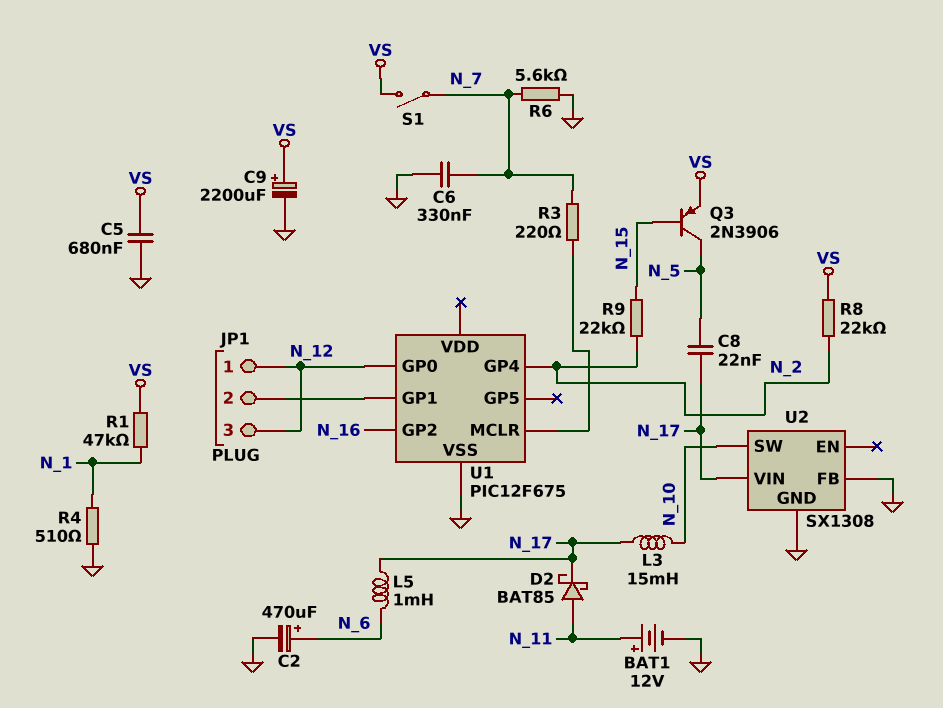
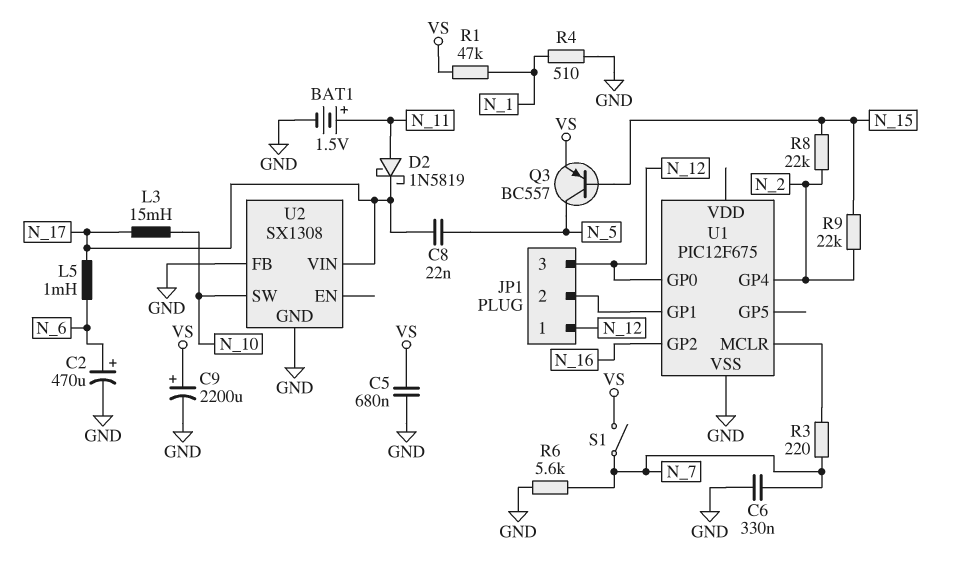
BAT1: 12V (plus N_11, minus GND) -> 1.5V (plus N_11, minus GND)
D2: schottky BAT85 (A N_11, K N_17) -> schottky 1N5819 (A N_11, K N_17)
Q3: PNP 2N3906 (B N_15, C N_5, E VS) -> PNP BC557 (B N_15, C N_5, E VS)
R8: 22k (N_2, VS) -> 22k (N_2, N_15)

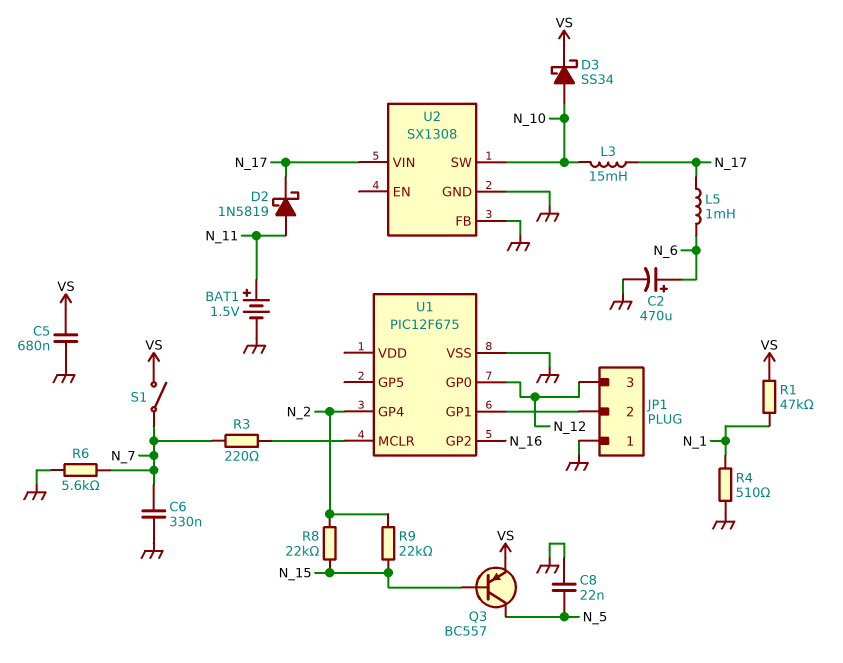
C8: 22nF (N_5, N_17) -> 22nF (GND, N_5)
C9: 2200uF (plus VS, minus GND) -> none
D3: none -> schottky SS34 (A N_10, K VS)
JP1 pin 1: N_12 -> GND

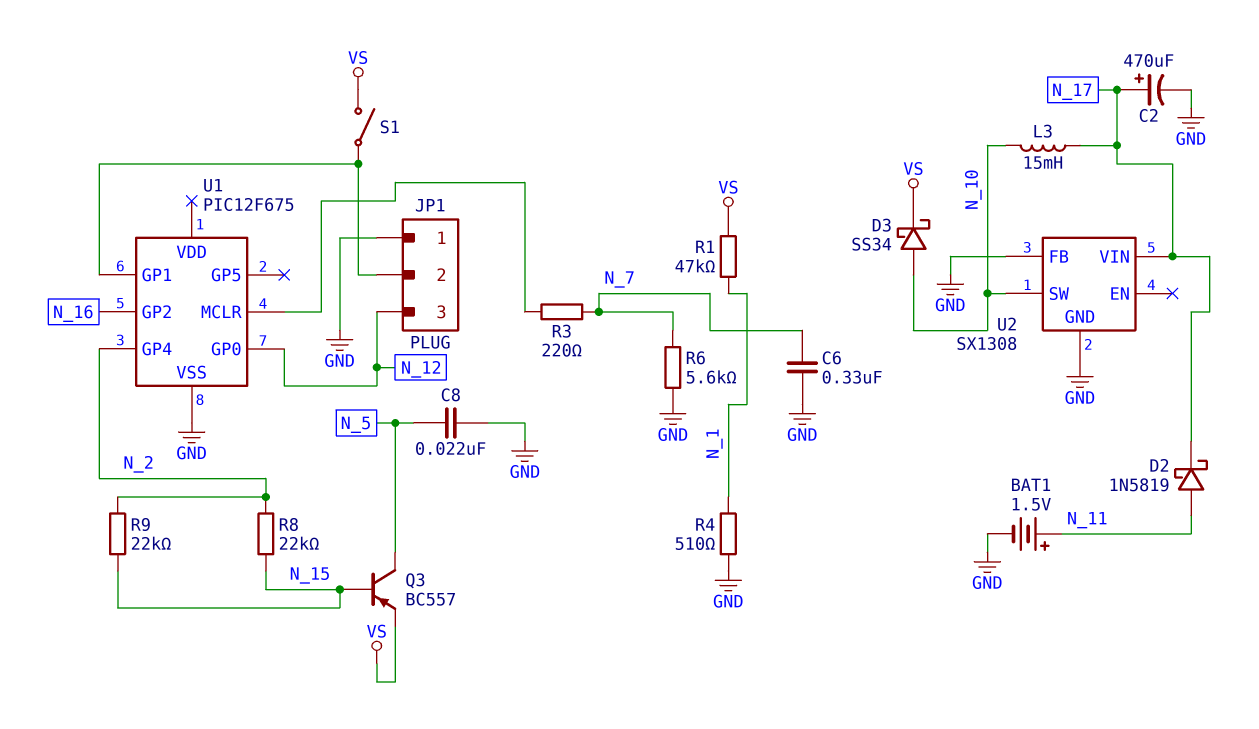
C2: 470uF (plus N_6, minus GND) -> 470uF (plus N_17, minus GND)
C5: 680nF (GND, VS) -> none
L5: 1mH (N_6, N_17) -> none
S1: switch (N_7, VS) -> switch (JP1/2, VS)

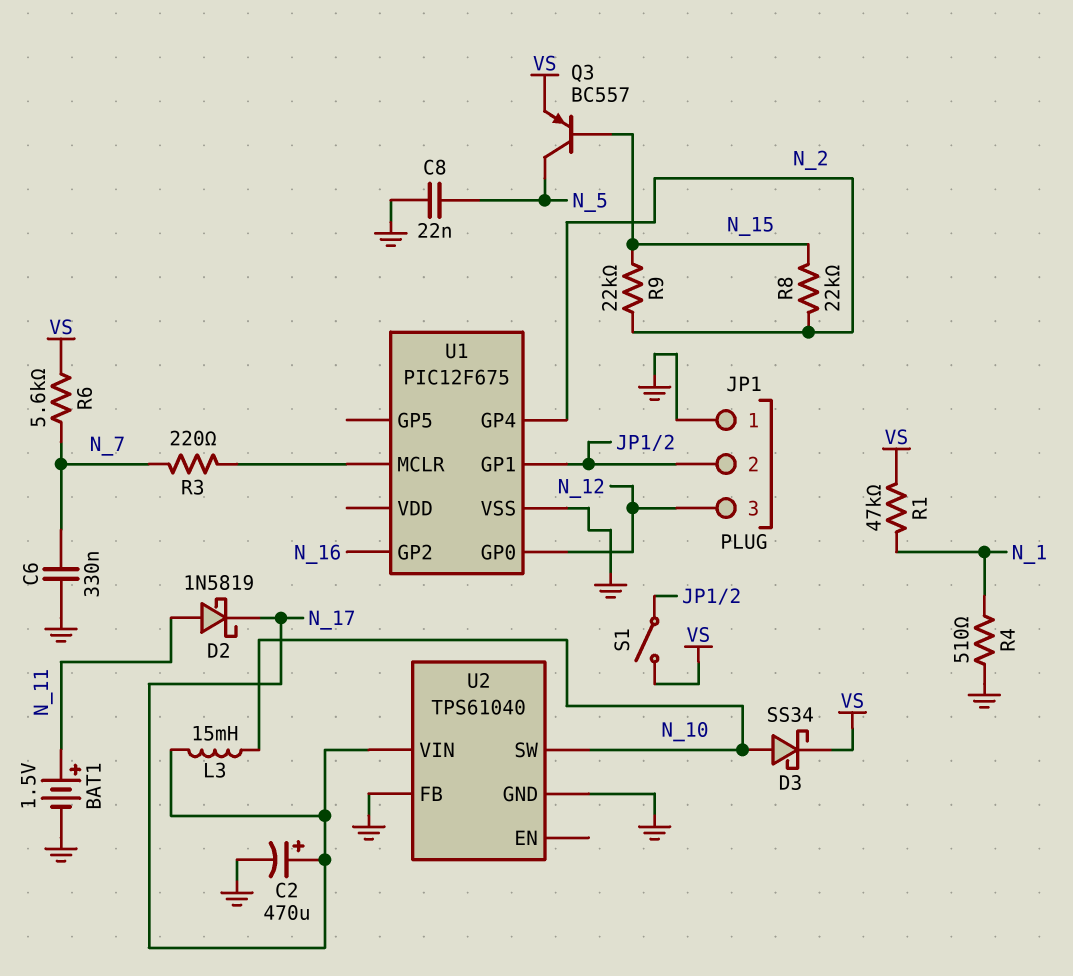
R6: 5.6k (GND, N_7) -> 5.6k (N_7, VS)
U2: SX1308 -> TPS61040

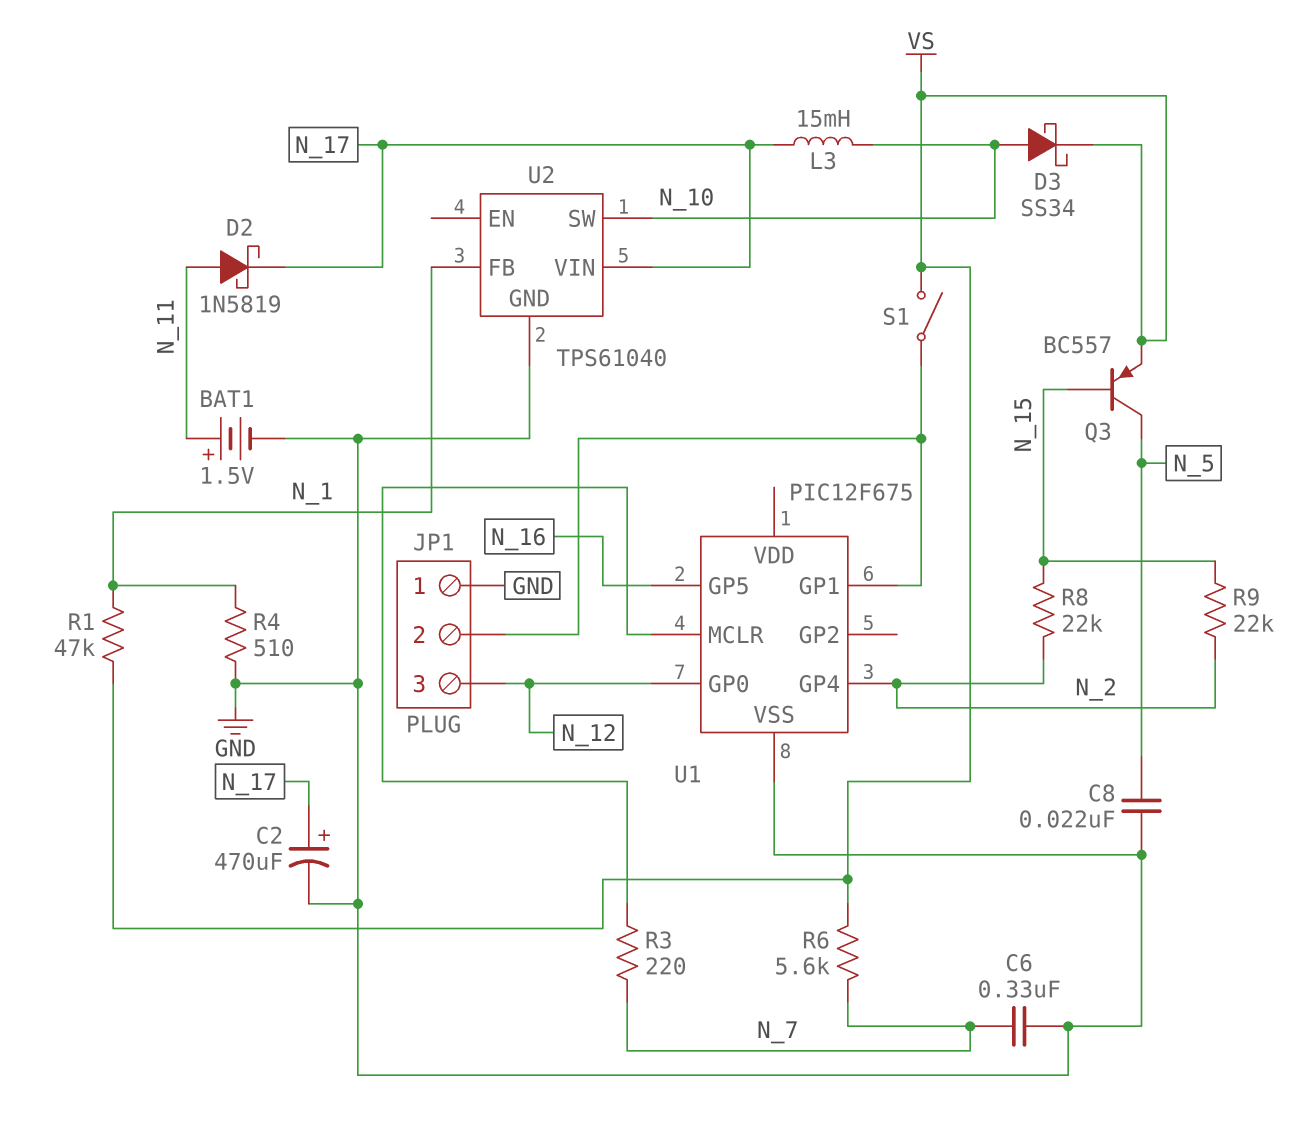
U1 pin GP2: N_16 -> none
U1 pin GP5: none -> N_16
U2 pin FB: GND -> N_1

